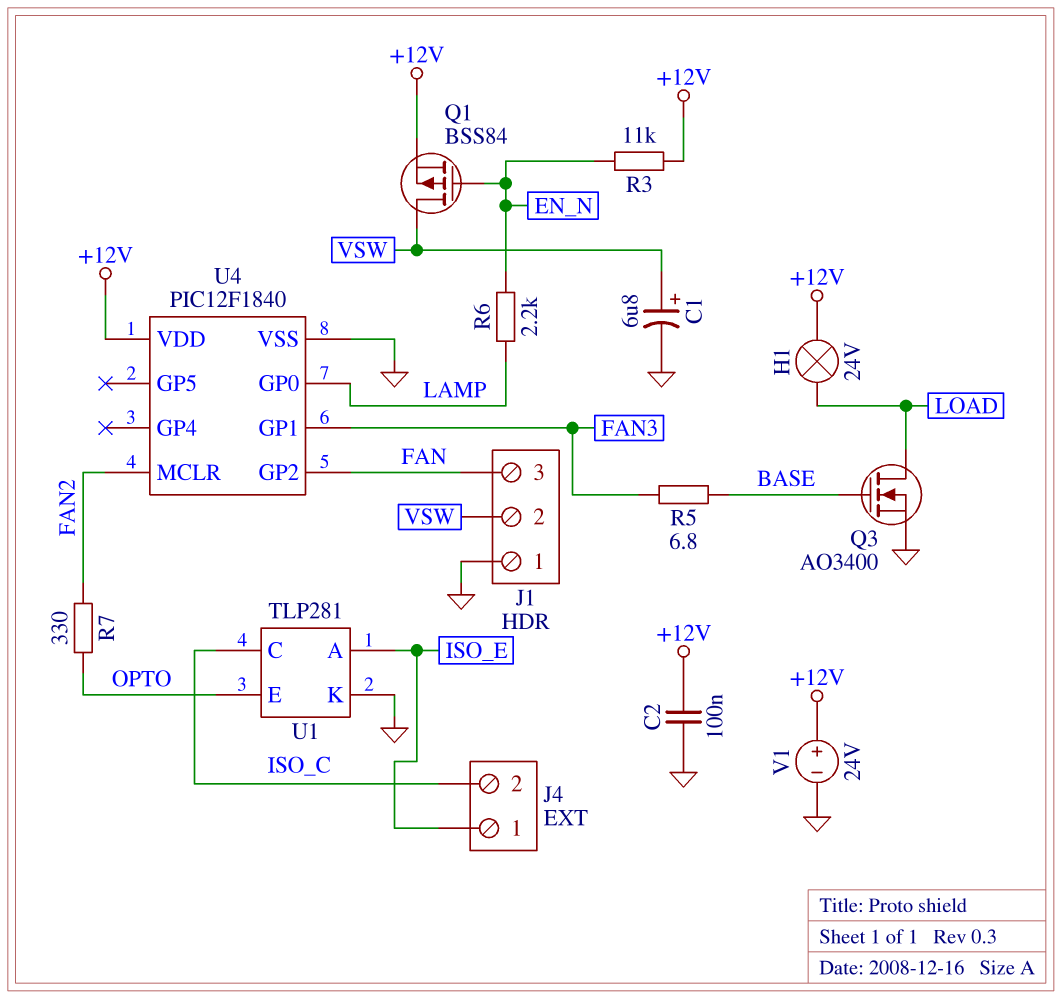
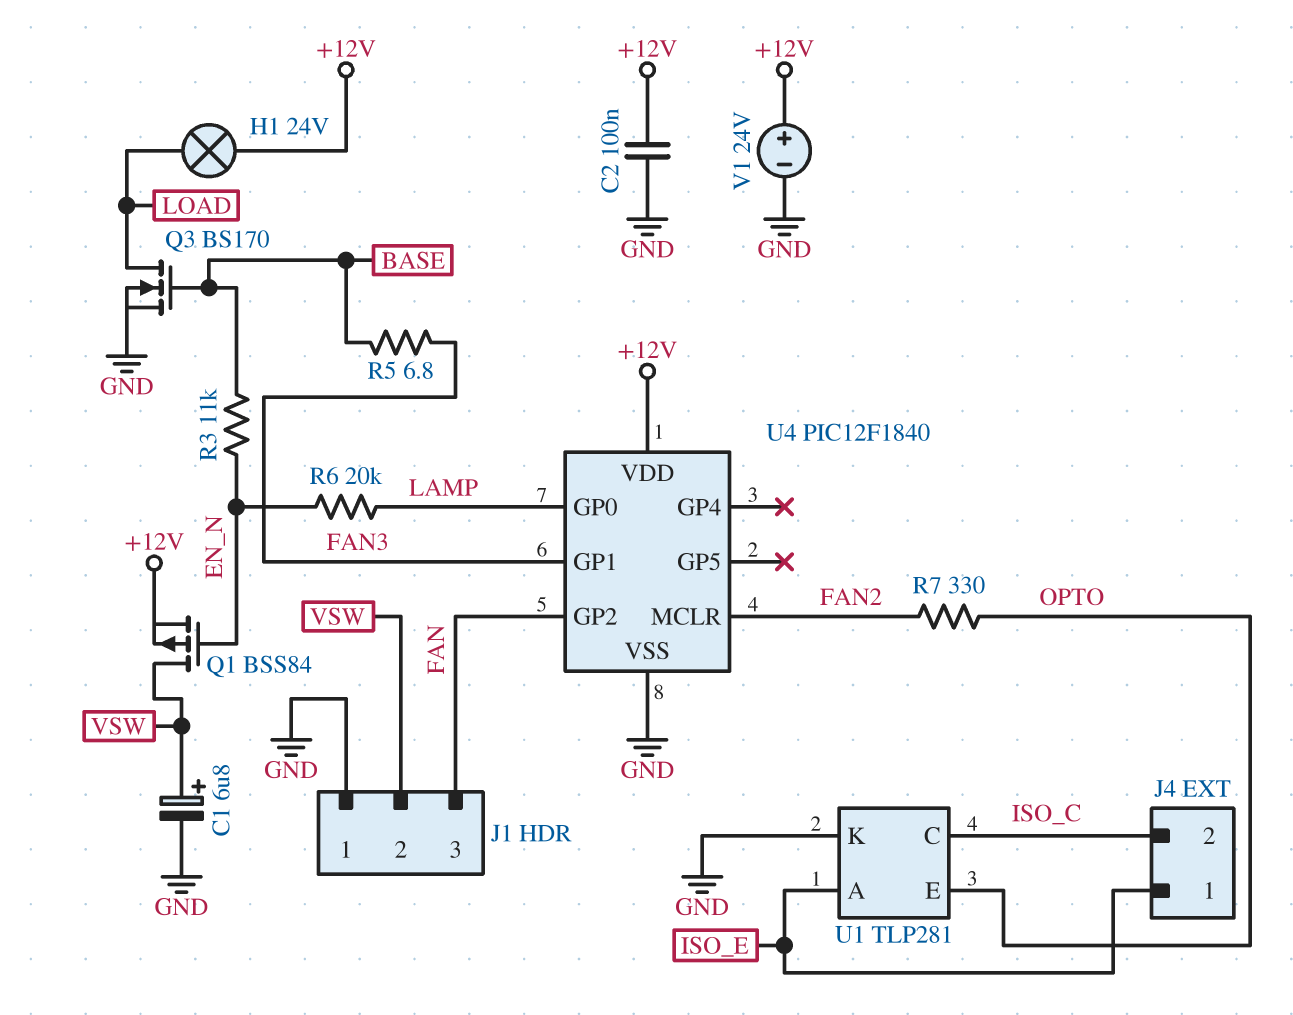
Q3: NMOS AO3400 (G BASE, D LOAD, S GND) -> NMOS BS170 (G BASE, D LOAD, S GND)
R3: 11k (+12V, EN_N) -> 11k (BASE, EN_N)
R6: 2.2k (EN_N, LAMP) -> 20k (EN_N, LAMP)

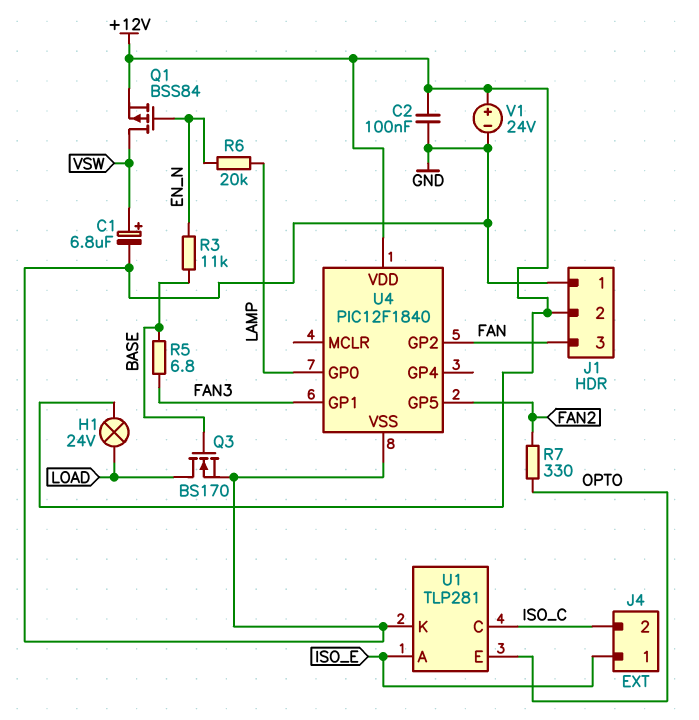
J1 pin 2: VSW -> +12V
U4 pin GP5: none -> FAN2
U4 pin MCLR: FAN2 -> none

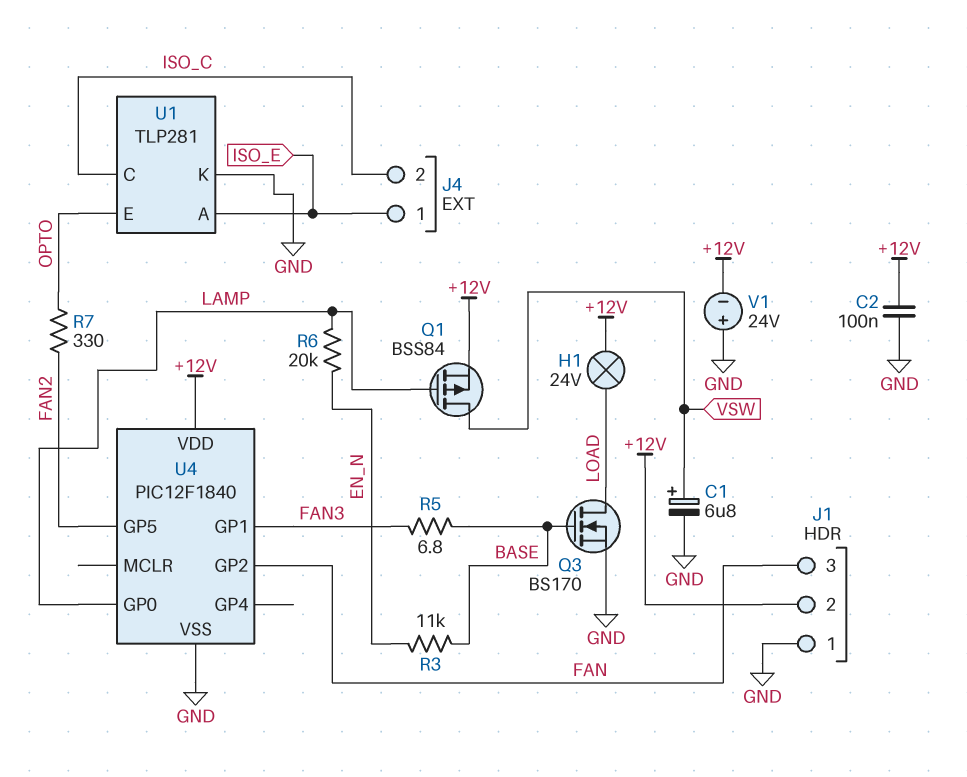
Q1: PMOS BSS84 (G EN_N, D VSW, S +12V) -> PMOS BSS84 (G LAMP, D VSW, S +12V)
V1: 24V (plus +12V, minus GND) -> 24V (plus GND, minus +12V)

